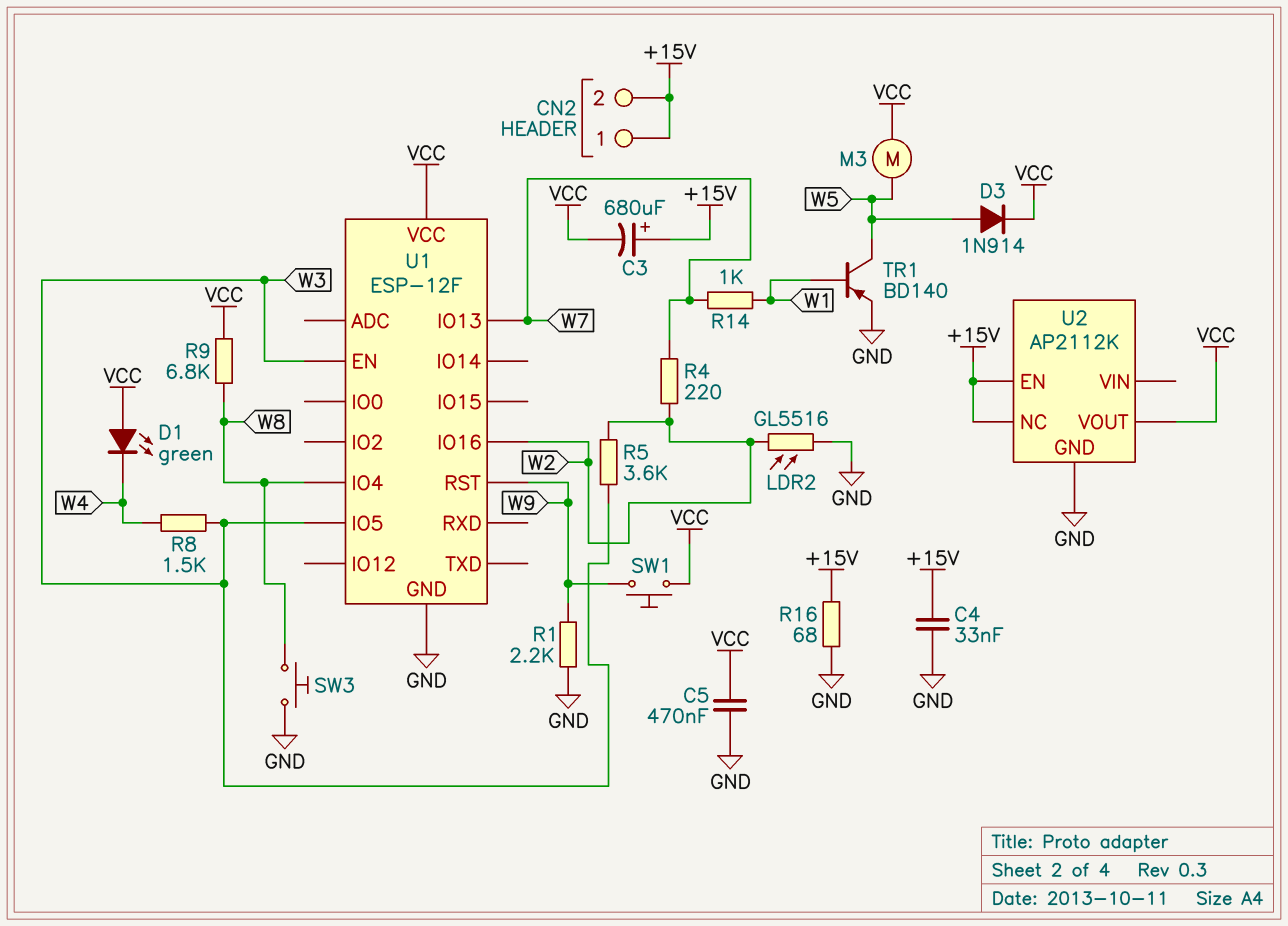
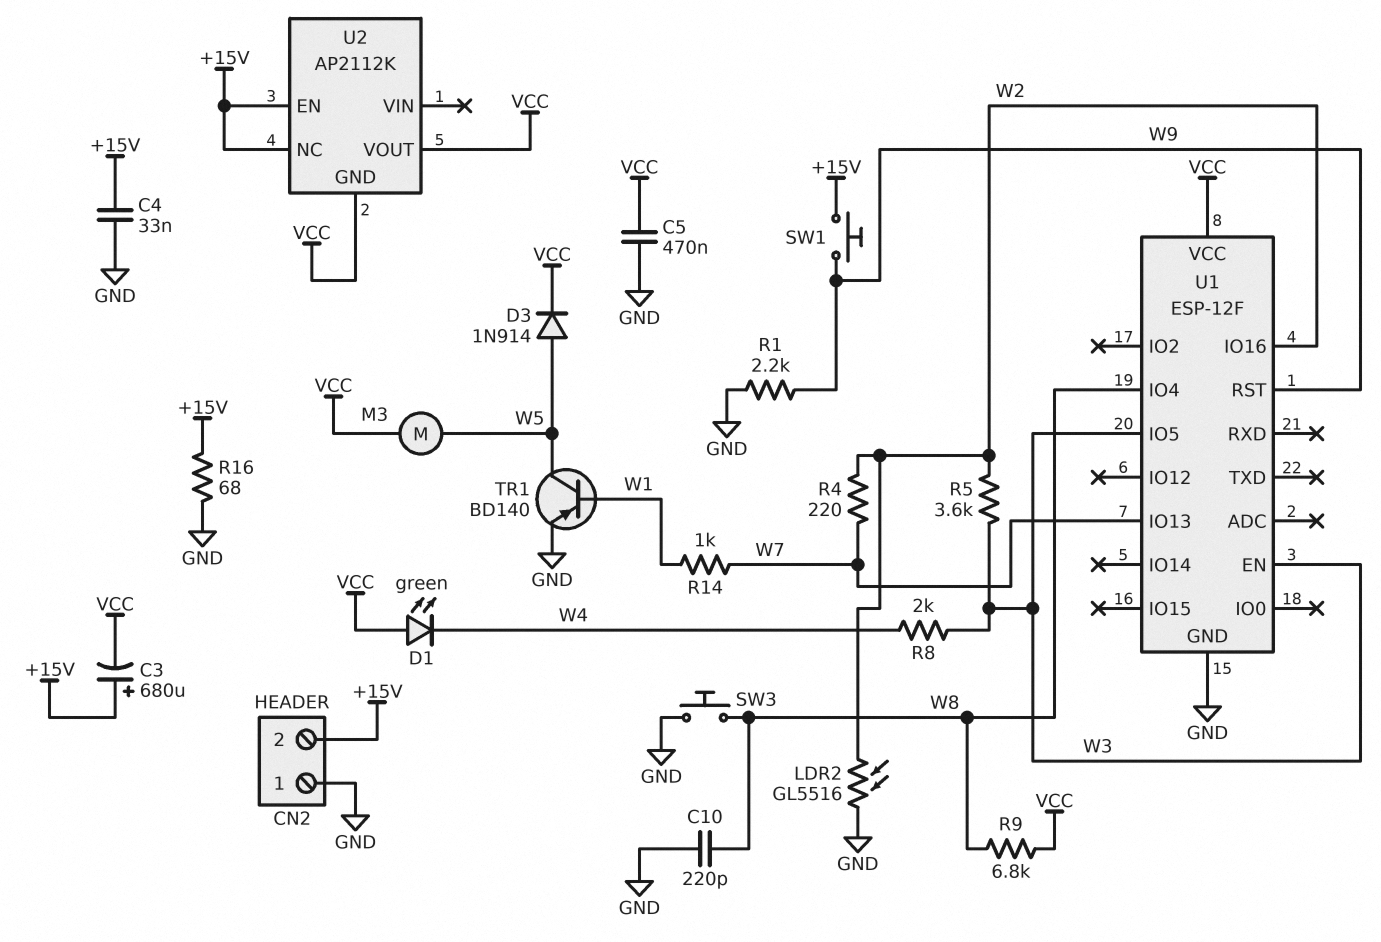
C10: none -> 220pF (GND, W8)
CN2 pin 1: +15V -> GND
R8: 1.5k (W3, W4) -> 2k (W3, W4)
SW1: button (VCC, W9) -> button (+15V, W9)
U2 pin GND: GND -> VCC

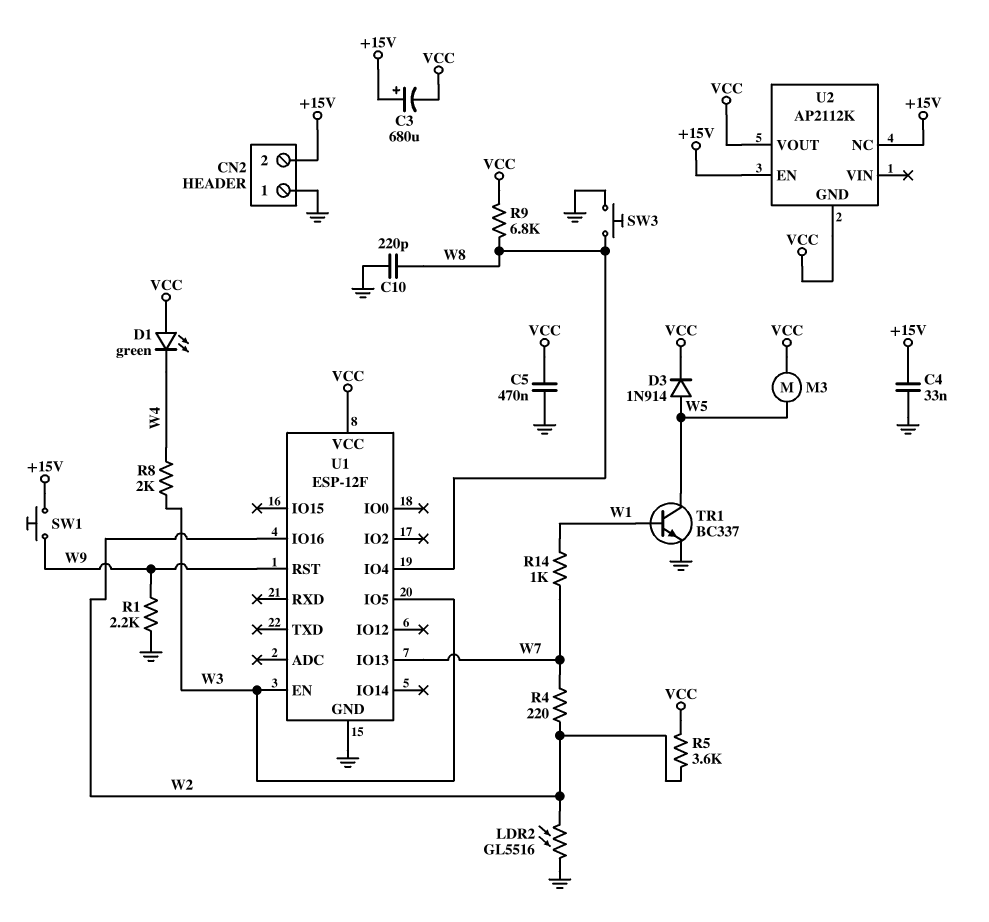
R5: 3.6k (W2, W3) -> 3.6k (VCC, W2)
R16: 68 (+15V, GND) -> none
TR1: PNP BD140 (B W1, C W5, E GND) -> NPN BC337 (B W1, C W5, E GND)

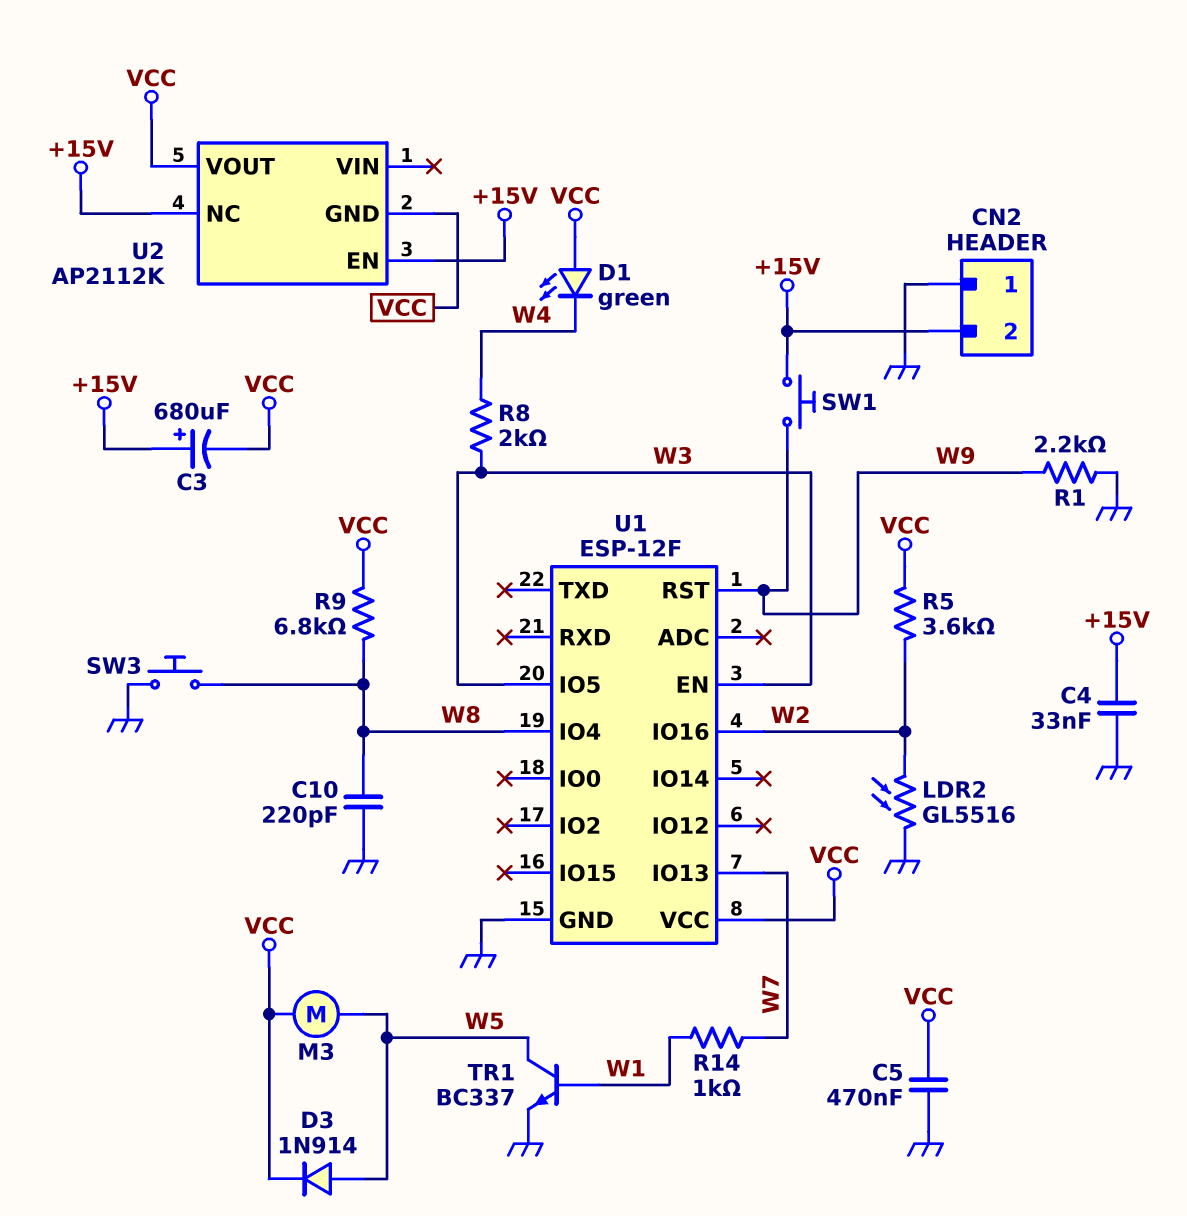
R4: 220 (W2, W7) -> none

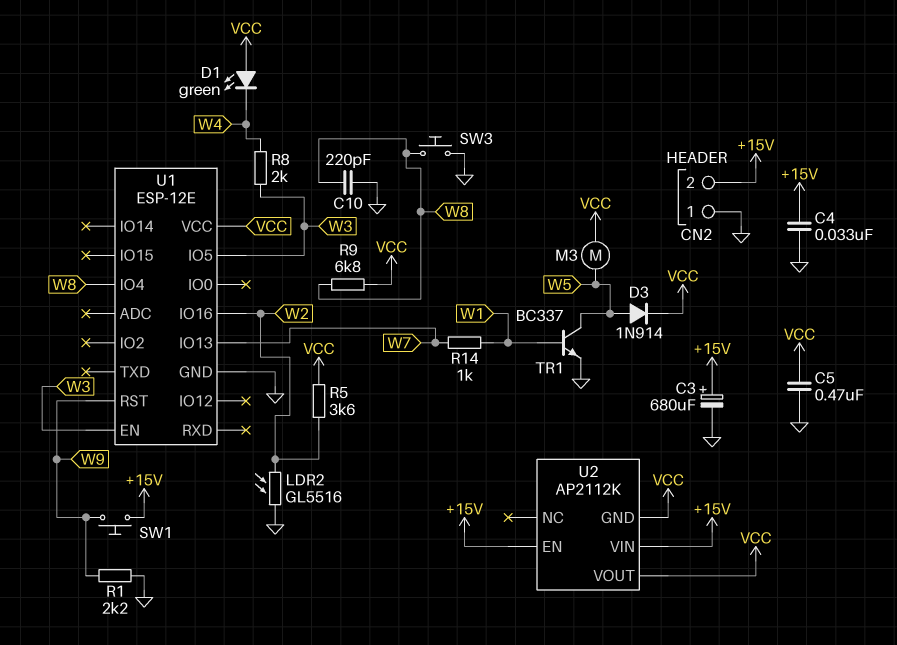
C3: 680uF (plus +15V, minus VCC) -> 680uF (plus +15V, minus GND)
U1: ESP-12F -> ESP-12E
U2 pin NC: +15V -> none
U2 pin VIN: none -> +15V

